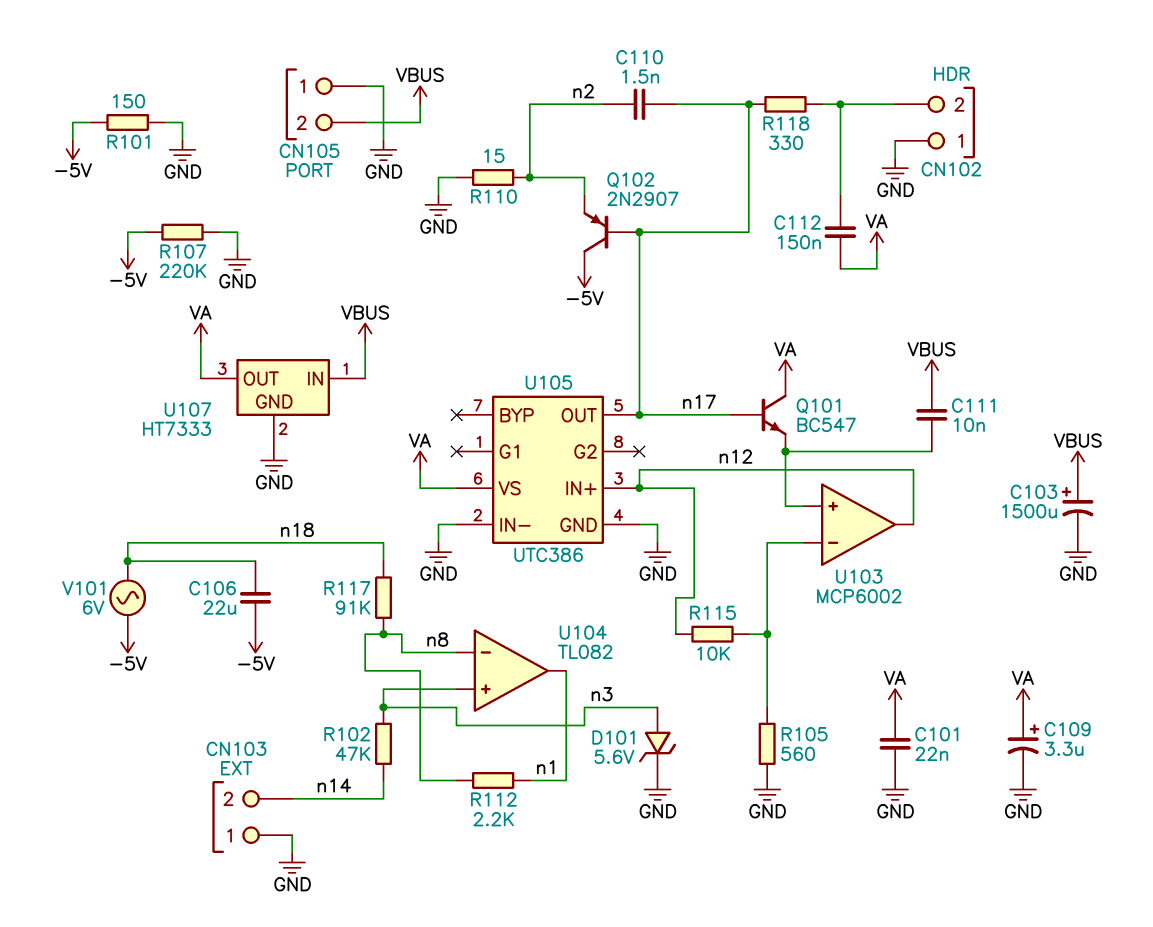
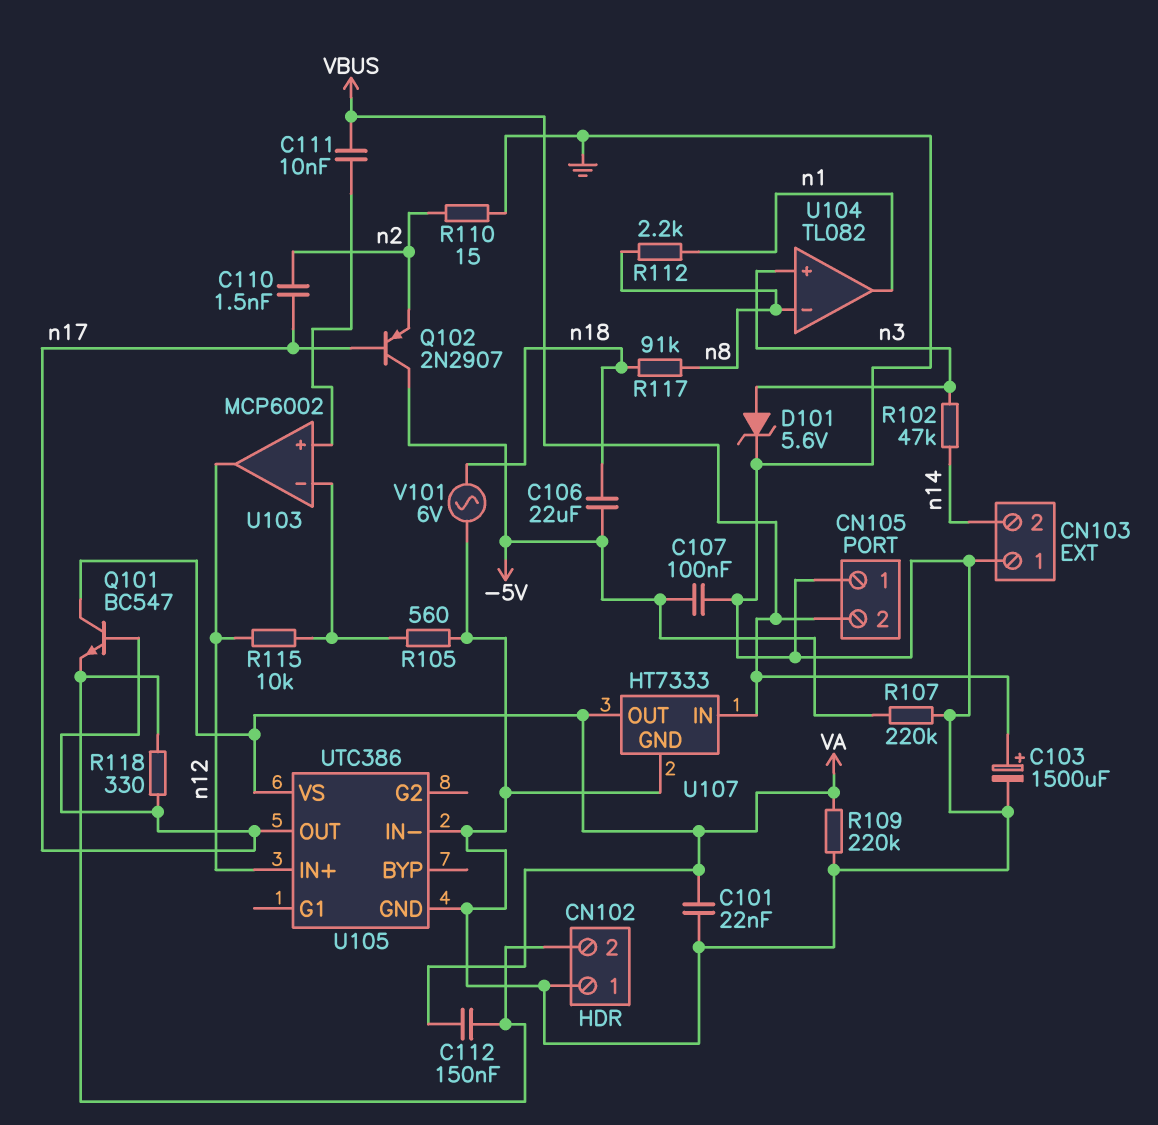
C107: none -> 100nF (-5V, GND)
C109: 3.3uF (plus VA, minus GND) -> none
Q101: NPN BC547 (B n17, C VA, E U103/in+) -> NPN BC547 (B n17, C VA, E CN102/2)
R101: 150 (-5V, GND) -> none
R109: none -> 220k (GND, VA)
V101: AC 6V (-5V, n18) -> AC 6V (GND, n18)

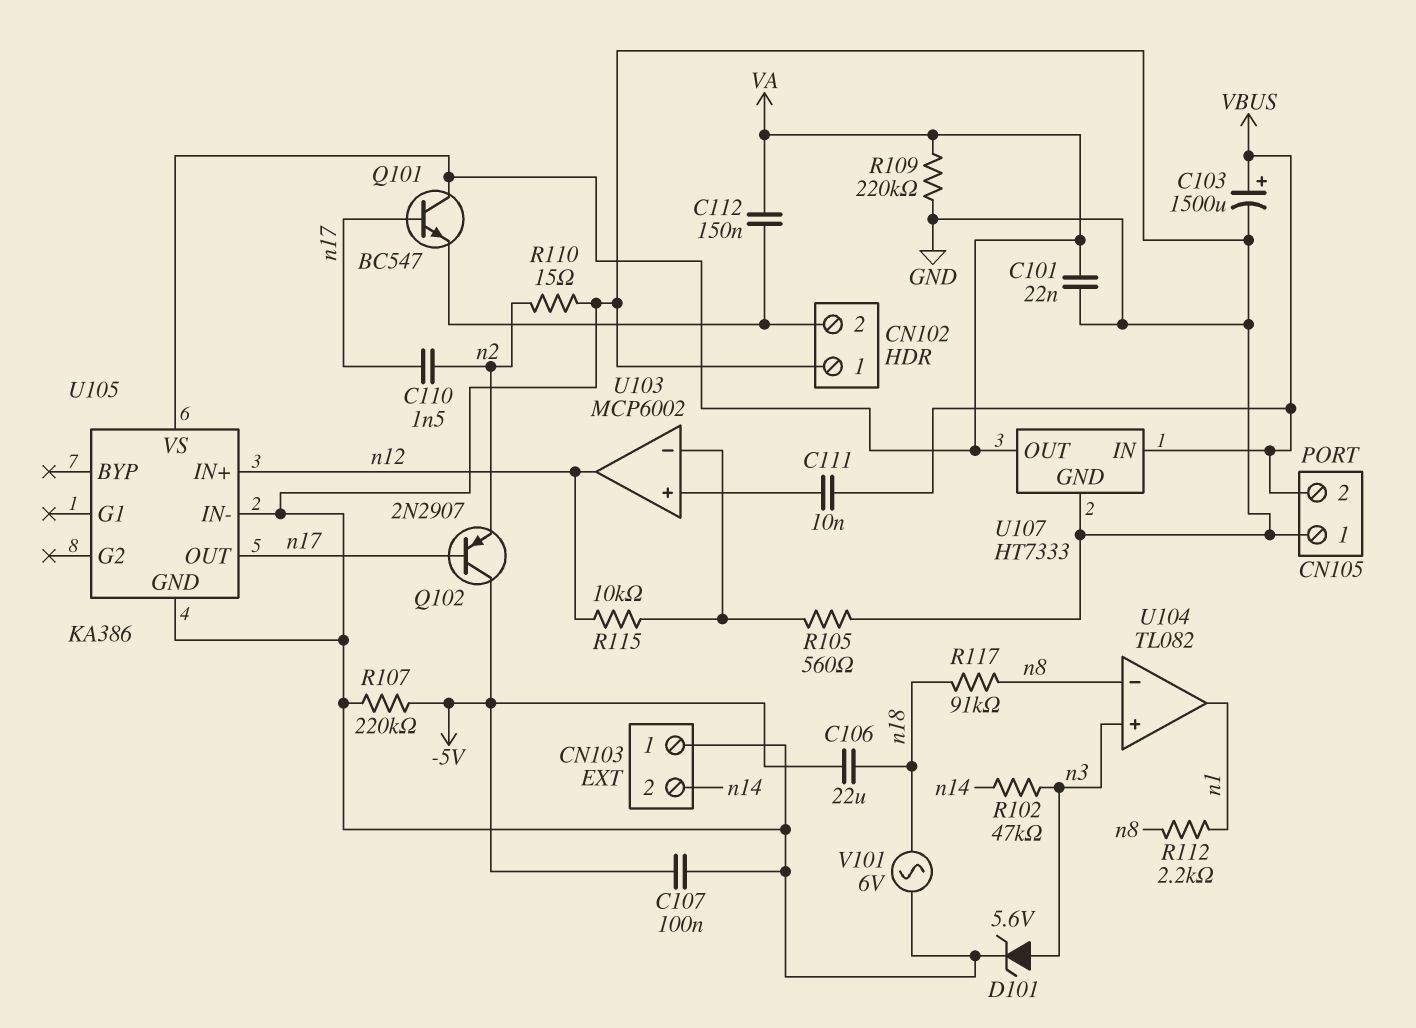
R118: 330 (CN102/2, n17) -> none
U105: UTC386 -> KA386

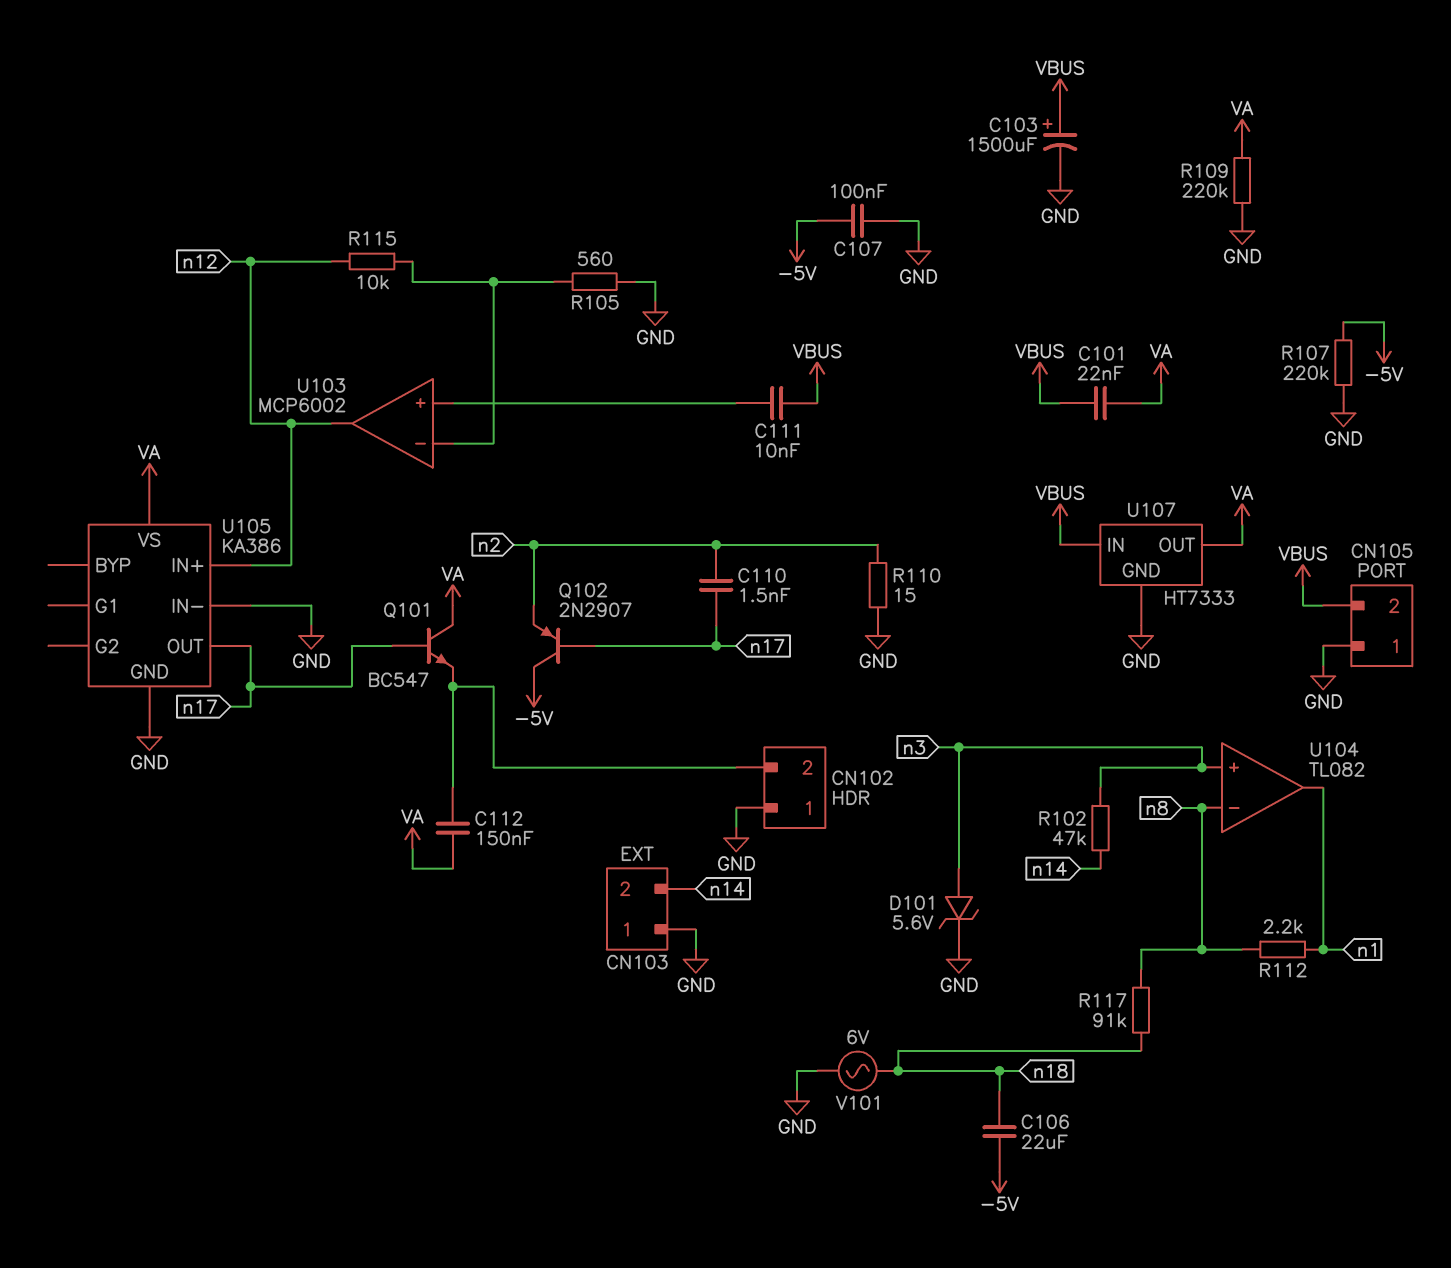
C101: 22nF (GND, VA) -> 22nF (VA, VBUS)

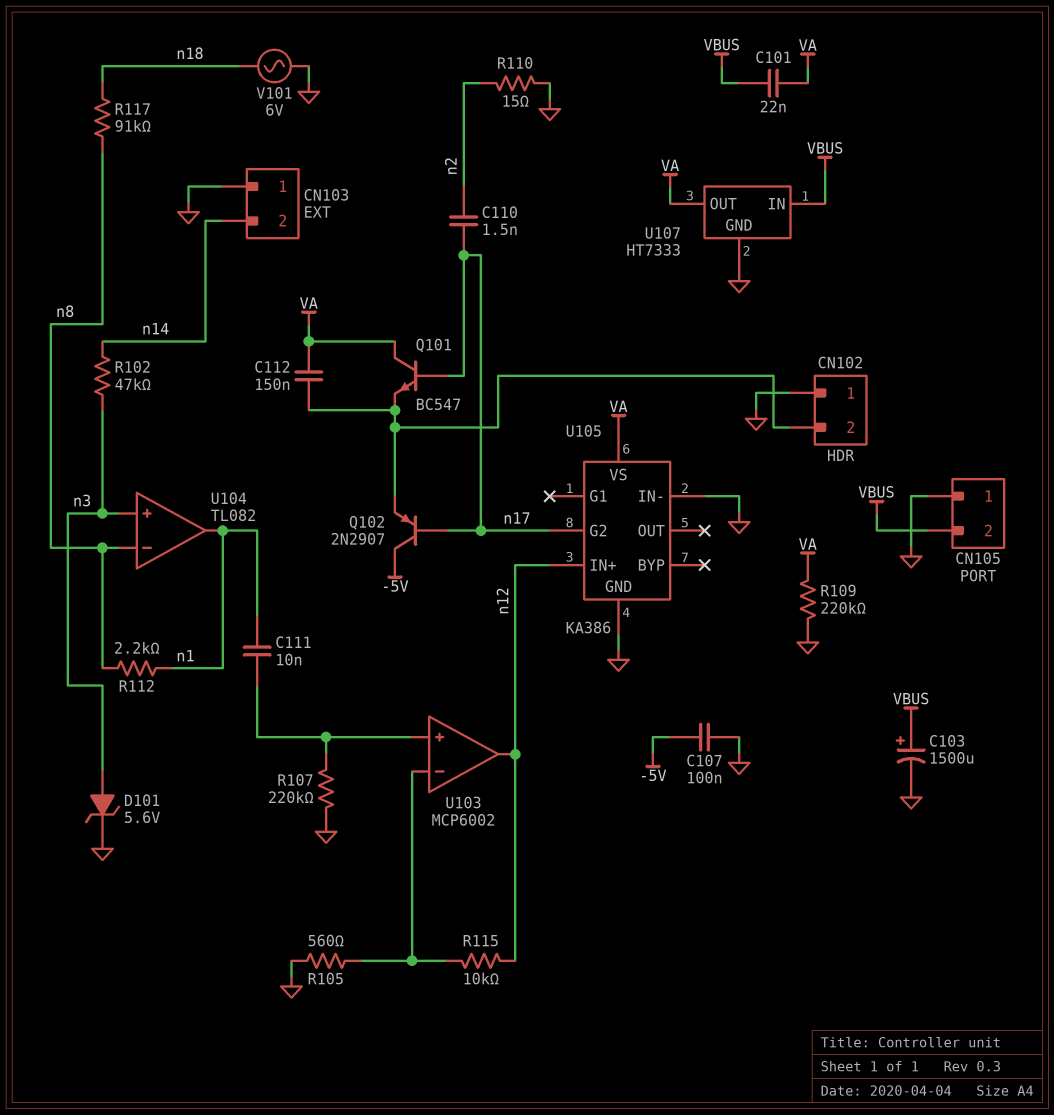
C106: 22uF (-5V, n18) -> none
C111: 10nF (U103/in+, VBUS) -> 10nF (U103/in+, n1)
Q102: PNP 2N2907 (B n17, C -5V, E n2) -> PNP 2N2907 (B n17, C -5V, E CN102/2)
R107: 220k (-5V, GND) -> 220k (GND, U103/in+)
U105 pin G2: none -> n17
U105 pin OUT: n17 -> none

